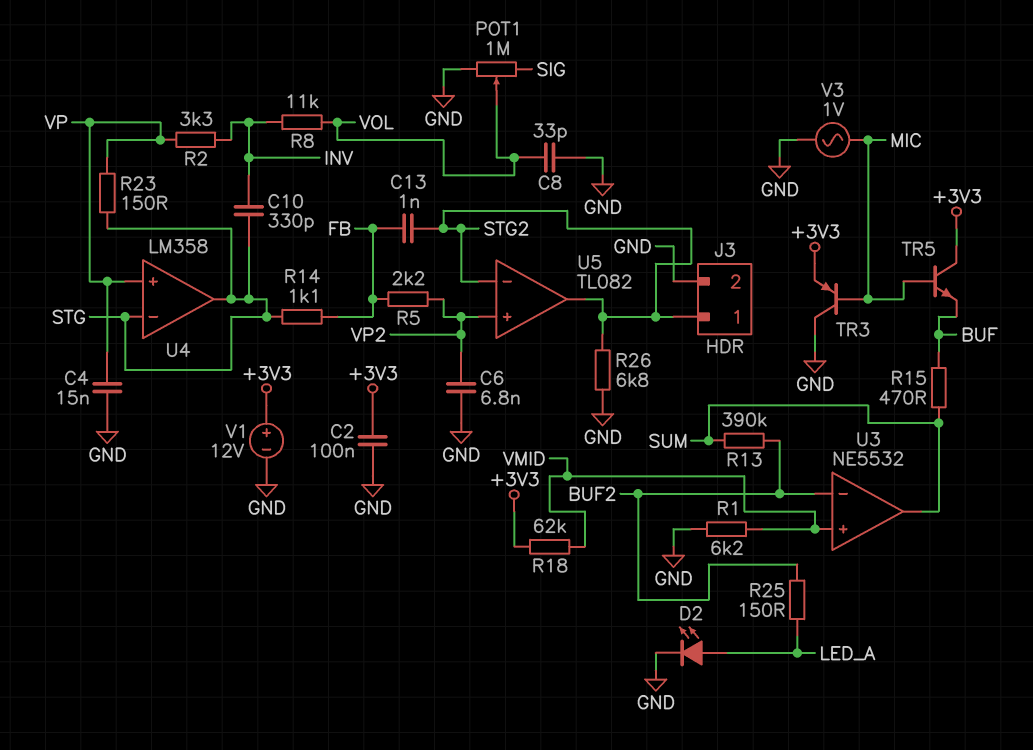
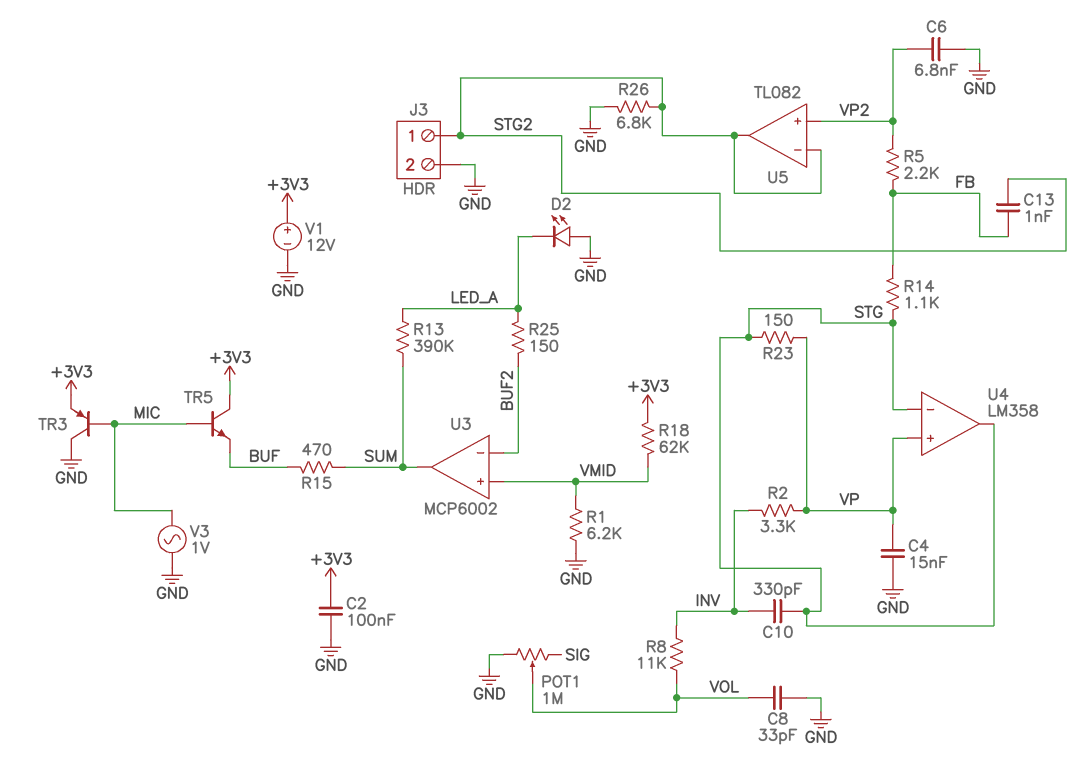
D2: LED (A LED_A, K GND) -> LED (A GND, K LED_A)
R13: 390k (BUF2, SUM) -> 390k (LED_A, SUM)
U3: NE5532 -> MCP6002

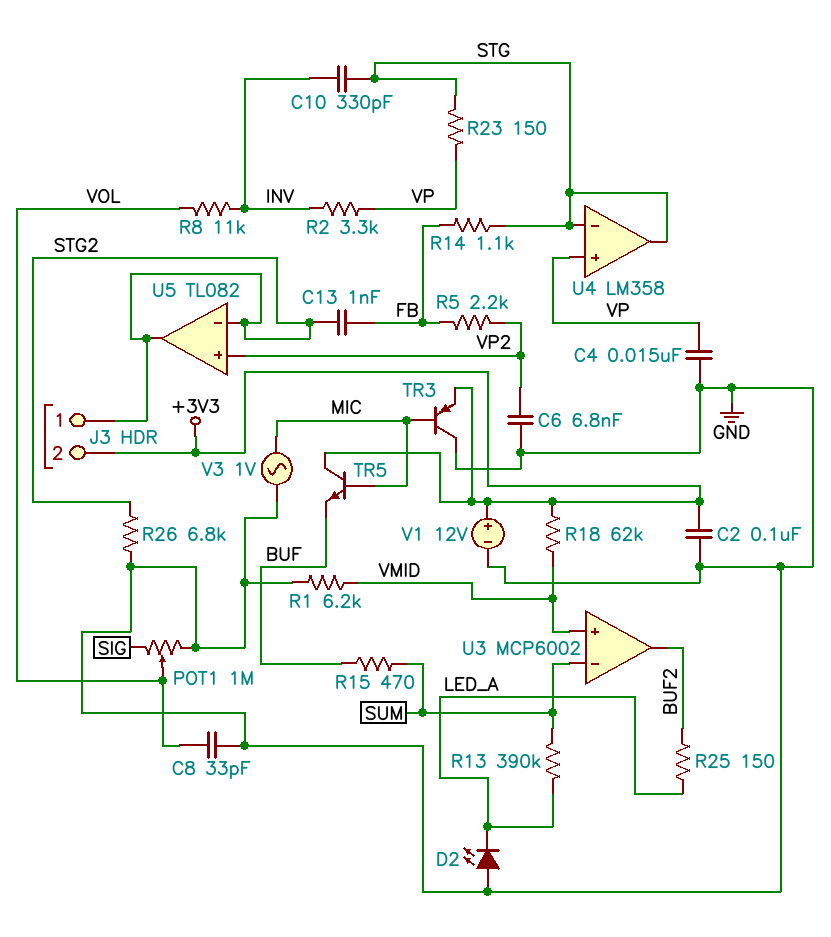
J3 pin 2: GND -> +3V3
U3 pin in-: BUF2 -> SUM
U3 pin out: SUM -> BUF2

